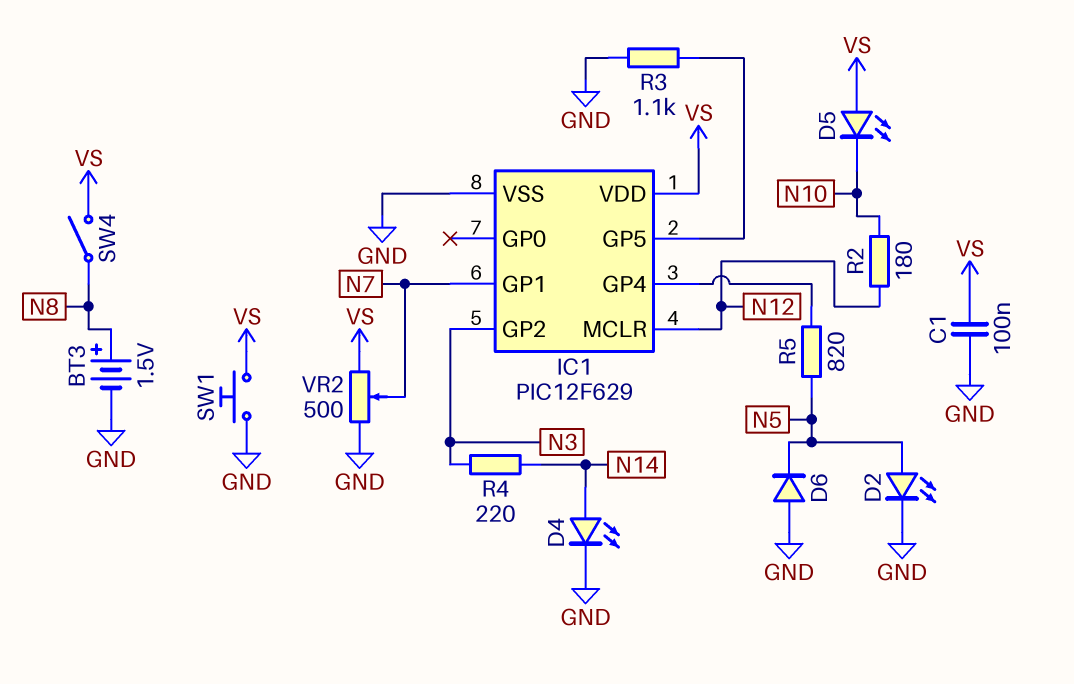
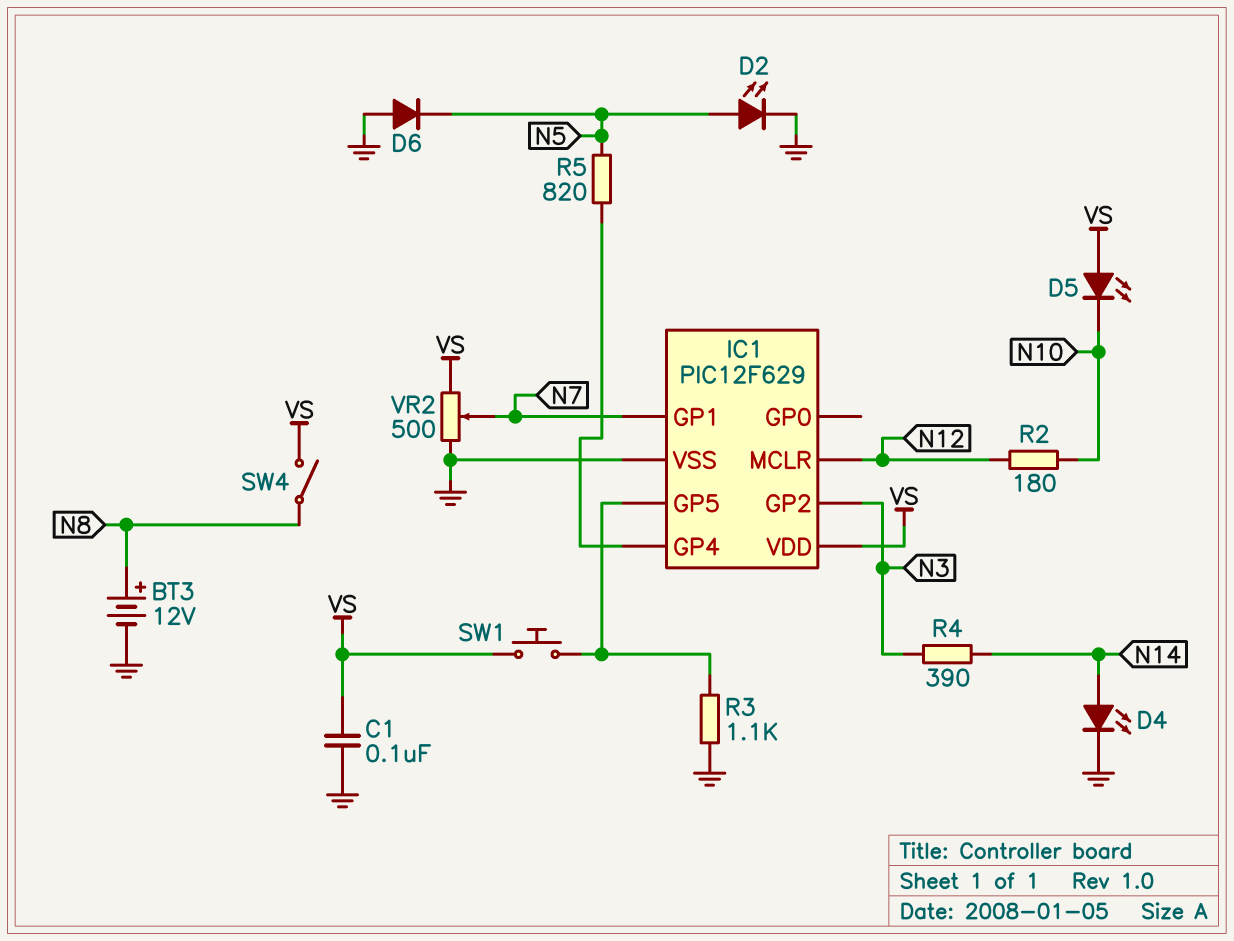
BT3: 1.5V (plus N8, minus GND) -> 12V (plus N8, minus GND)
R4: 220 (N3, N14) -> 390 (N3, N14)
SW1: button (GND, VS) -> button (IC1/GP5, VS)

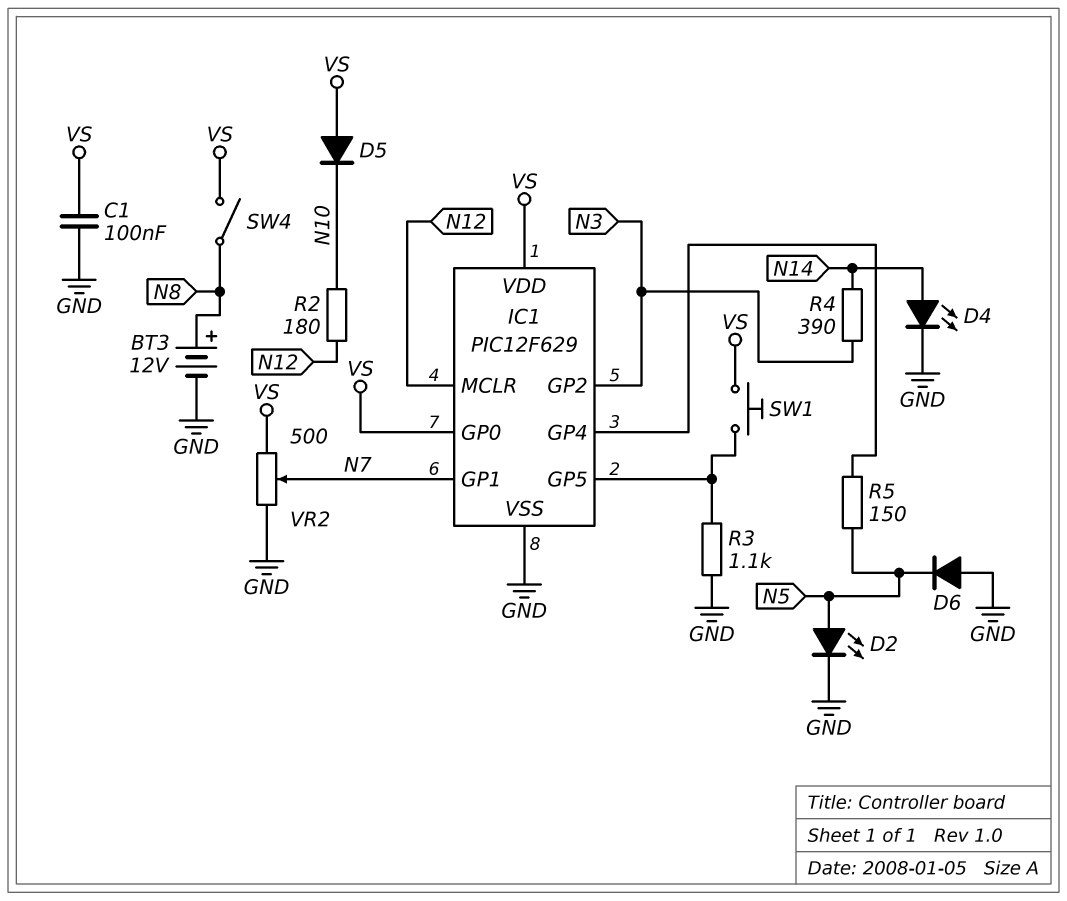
D5: LED (A VS, K N10) -> diode (A VS, K N10)
IC1 pin GP0: none -> VS
R5: 820 (IC1/GP4, N5) -> 150 (IC1/GP4, N5)

